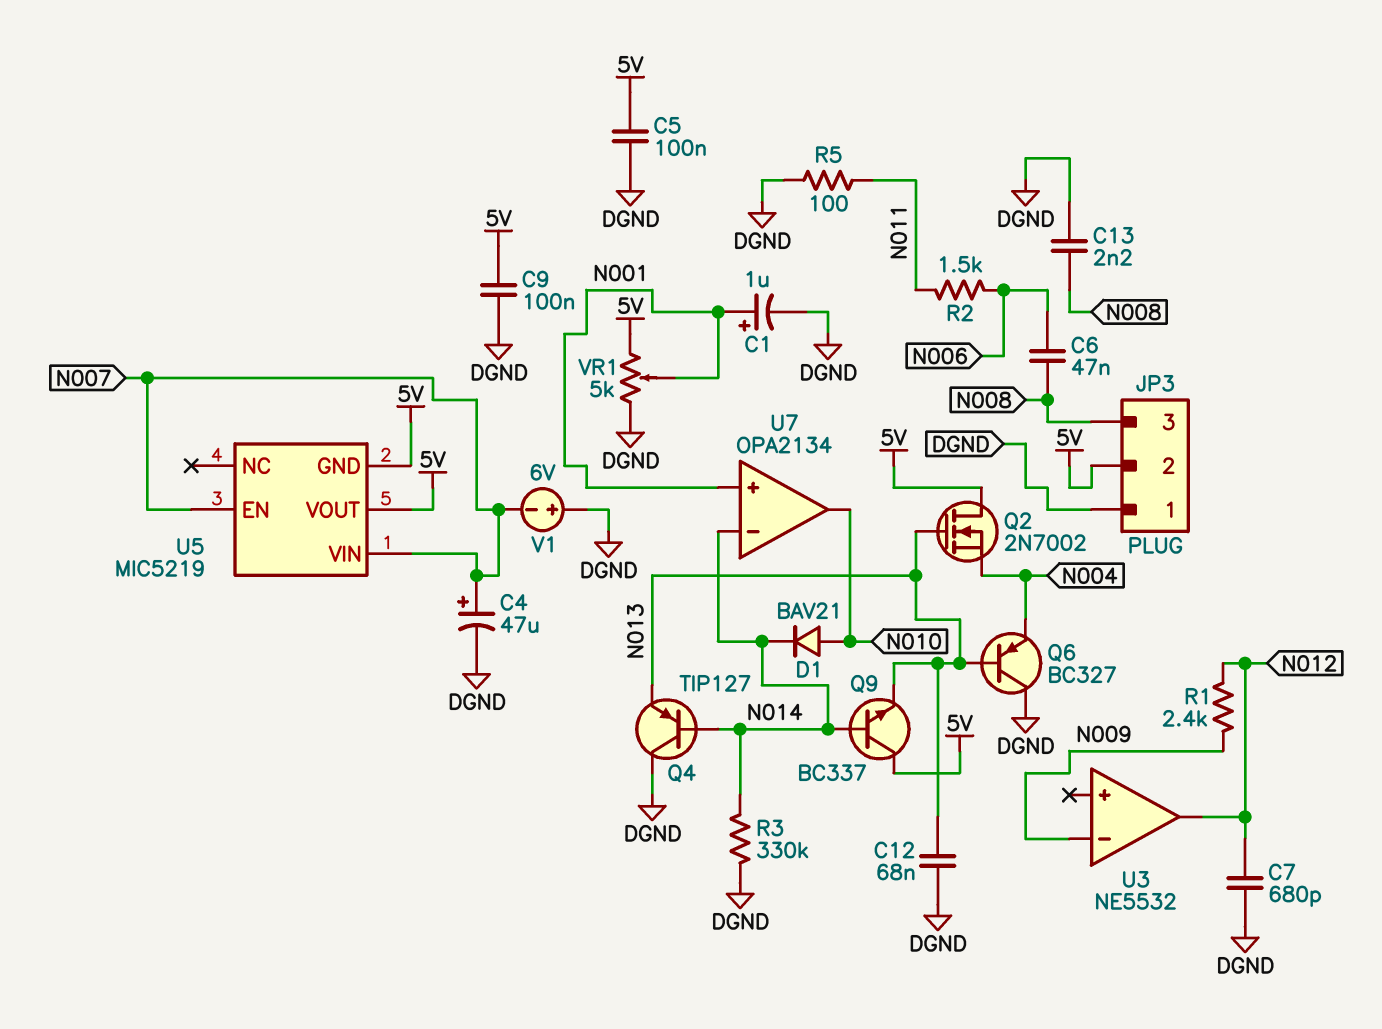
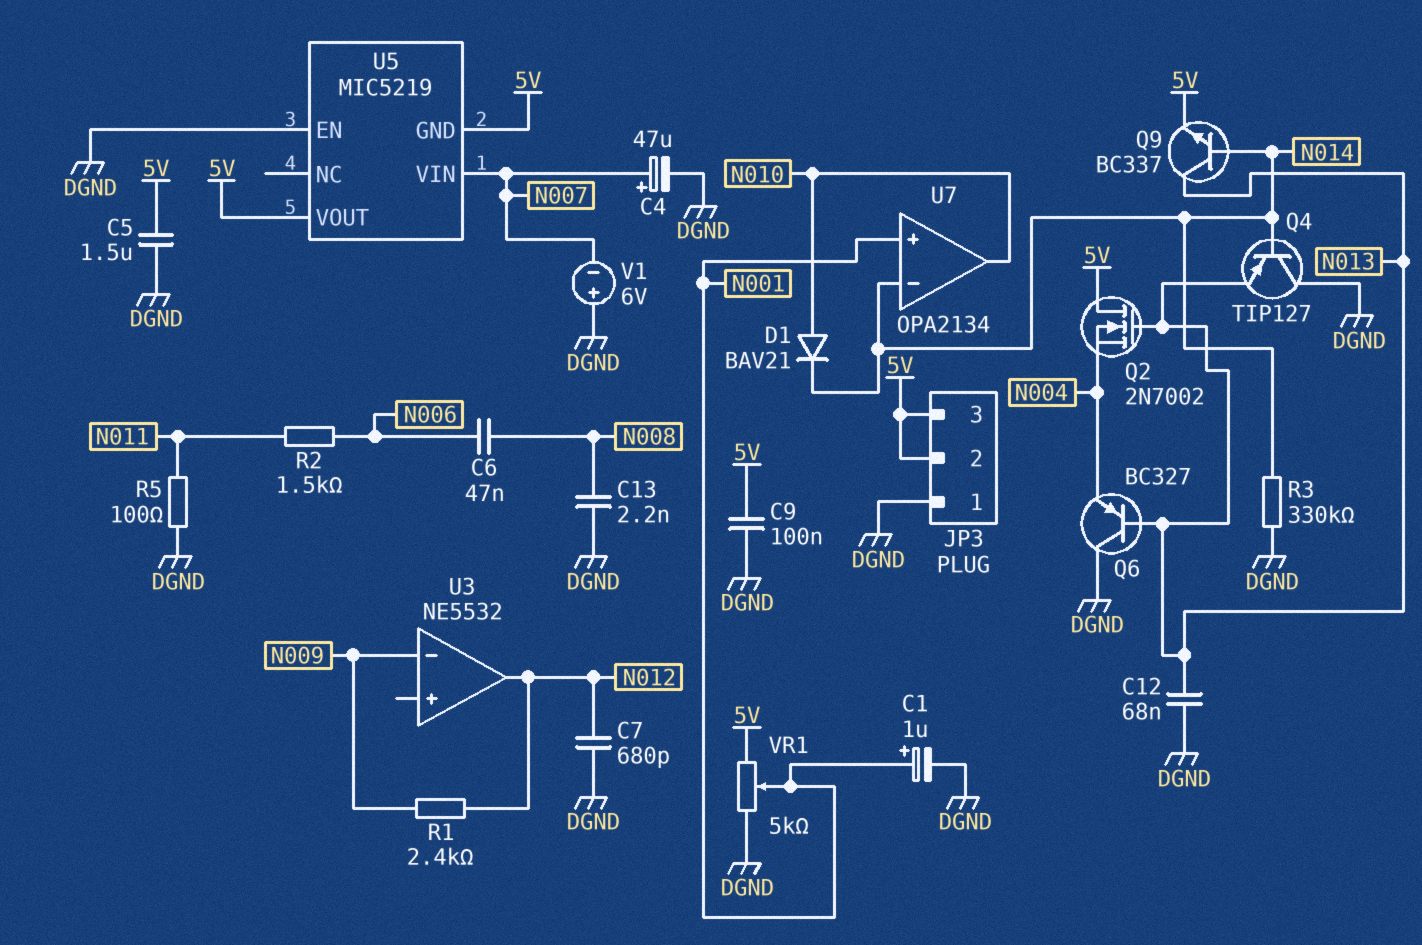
C5: 100nF (5V, DGND) -> 1.5uF (5V, DGND)
JP3 pin 3: N008 -> 5V
Q9: NPN BC337 (B N014, C 5V, E N013) -> NPN BC337 (B N014, C N013, E 5V)
U5 pin EN: N007 -> DGND

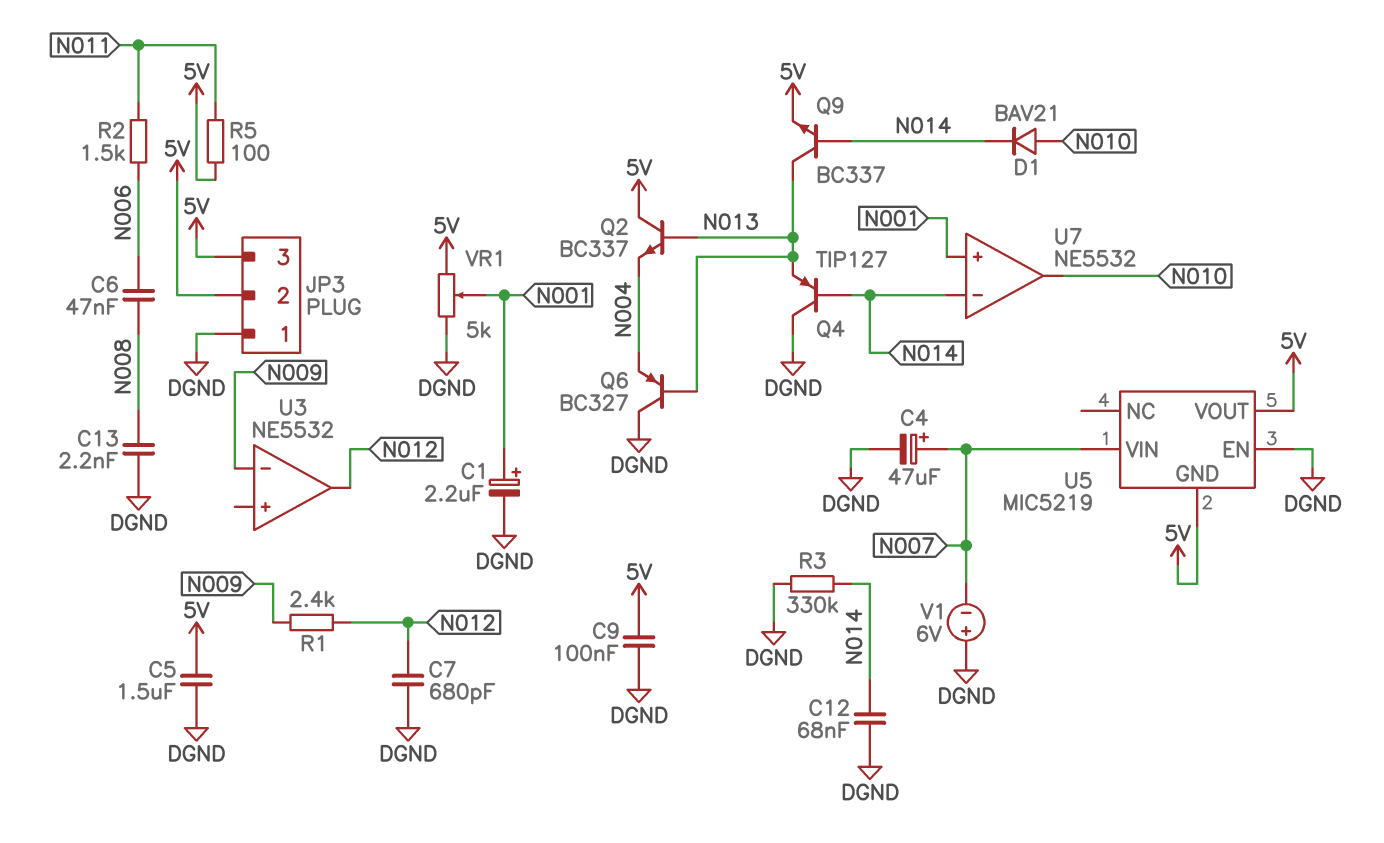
C1: 1uF (plus N001, minus DGND) -> 2.2uF (plus N001, minus DGND)
C12: 68nF (DGND, N013) -> 68nF (DGND, N014)
Q2: NMOS 2N7002 (G N013, D 5V, S N004) -> NPN BC337 (B N013, C 5V, E N004)
R5: 100 (DGND, N011) -> 100 (5V, N011)
U7: OPA2134 -> NE5532

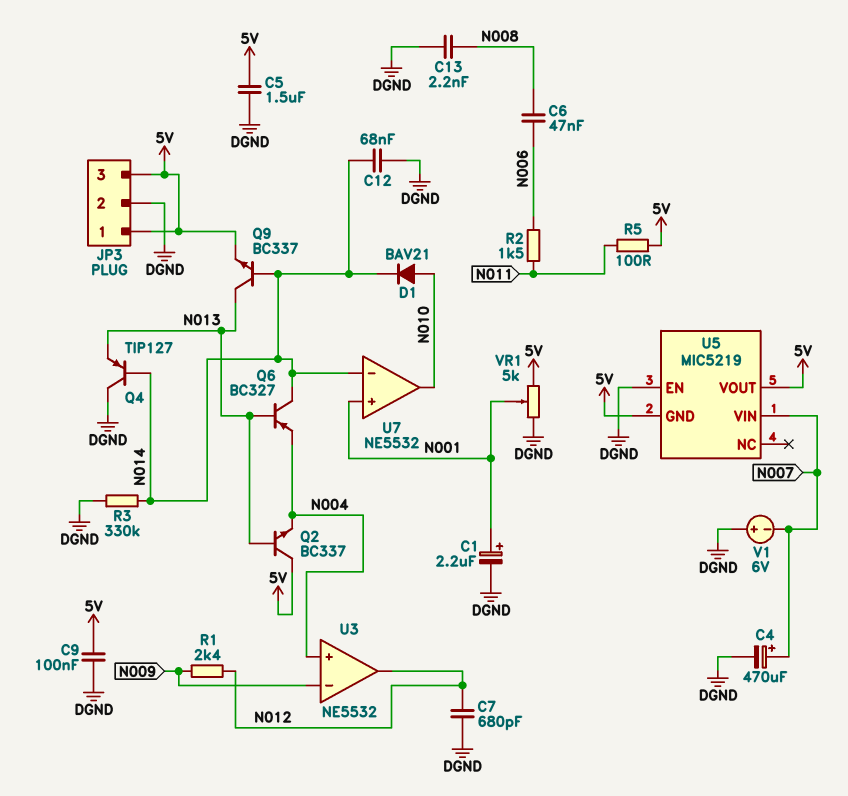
C4: 47uF (plus N007, minus DGND) -> 470uF (plus N007, minus DGND)
JP3 pin 1: DGND -> 5V
JP3 pin 2: 5V -> DGND
Q6: PNP BC327 (B N013, C DGND, E N004) -> PNP BC327 (B N013, C N014, E N004)
U3 pin in+: none -> N004

